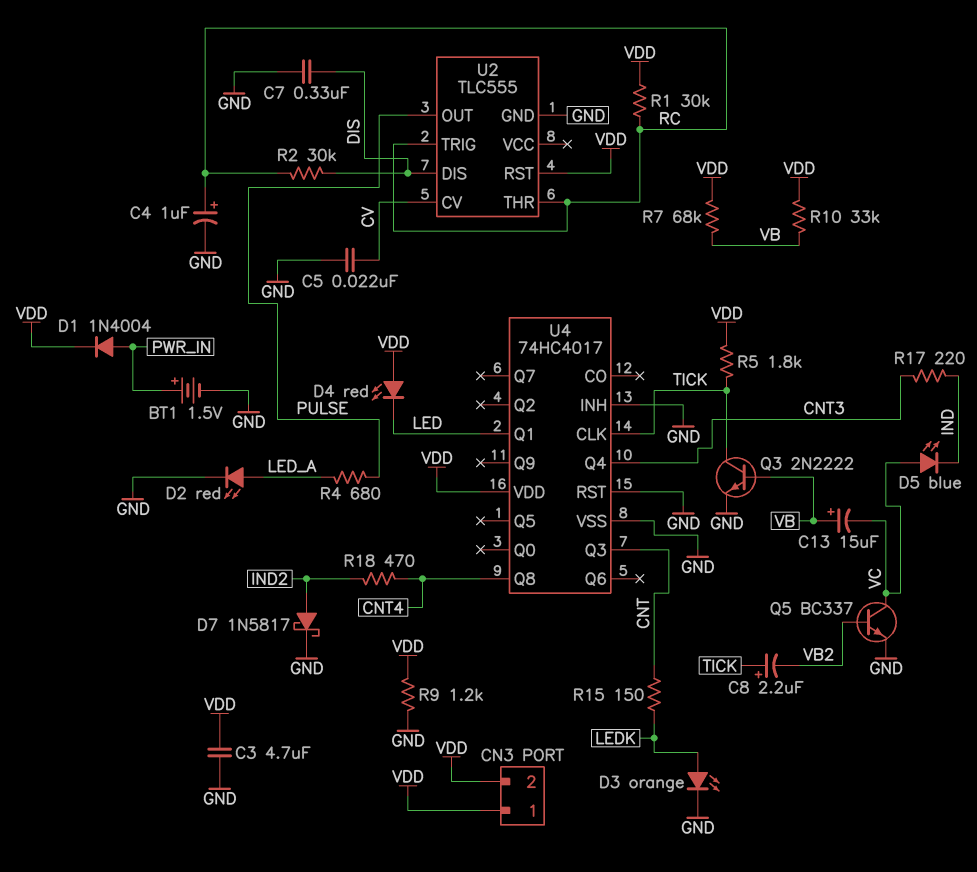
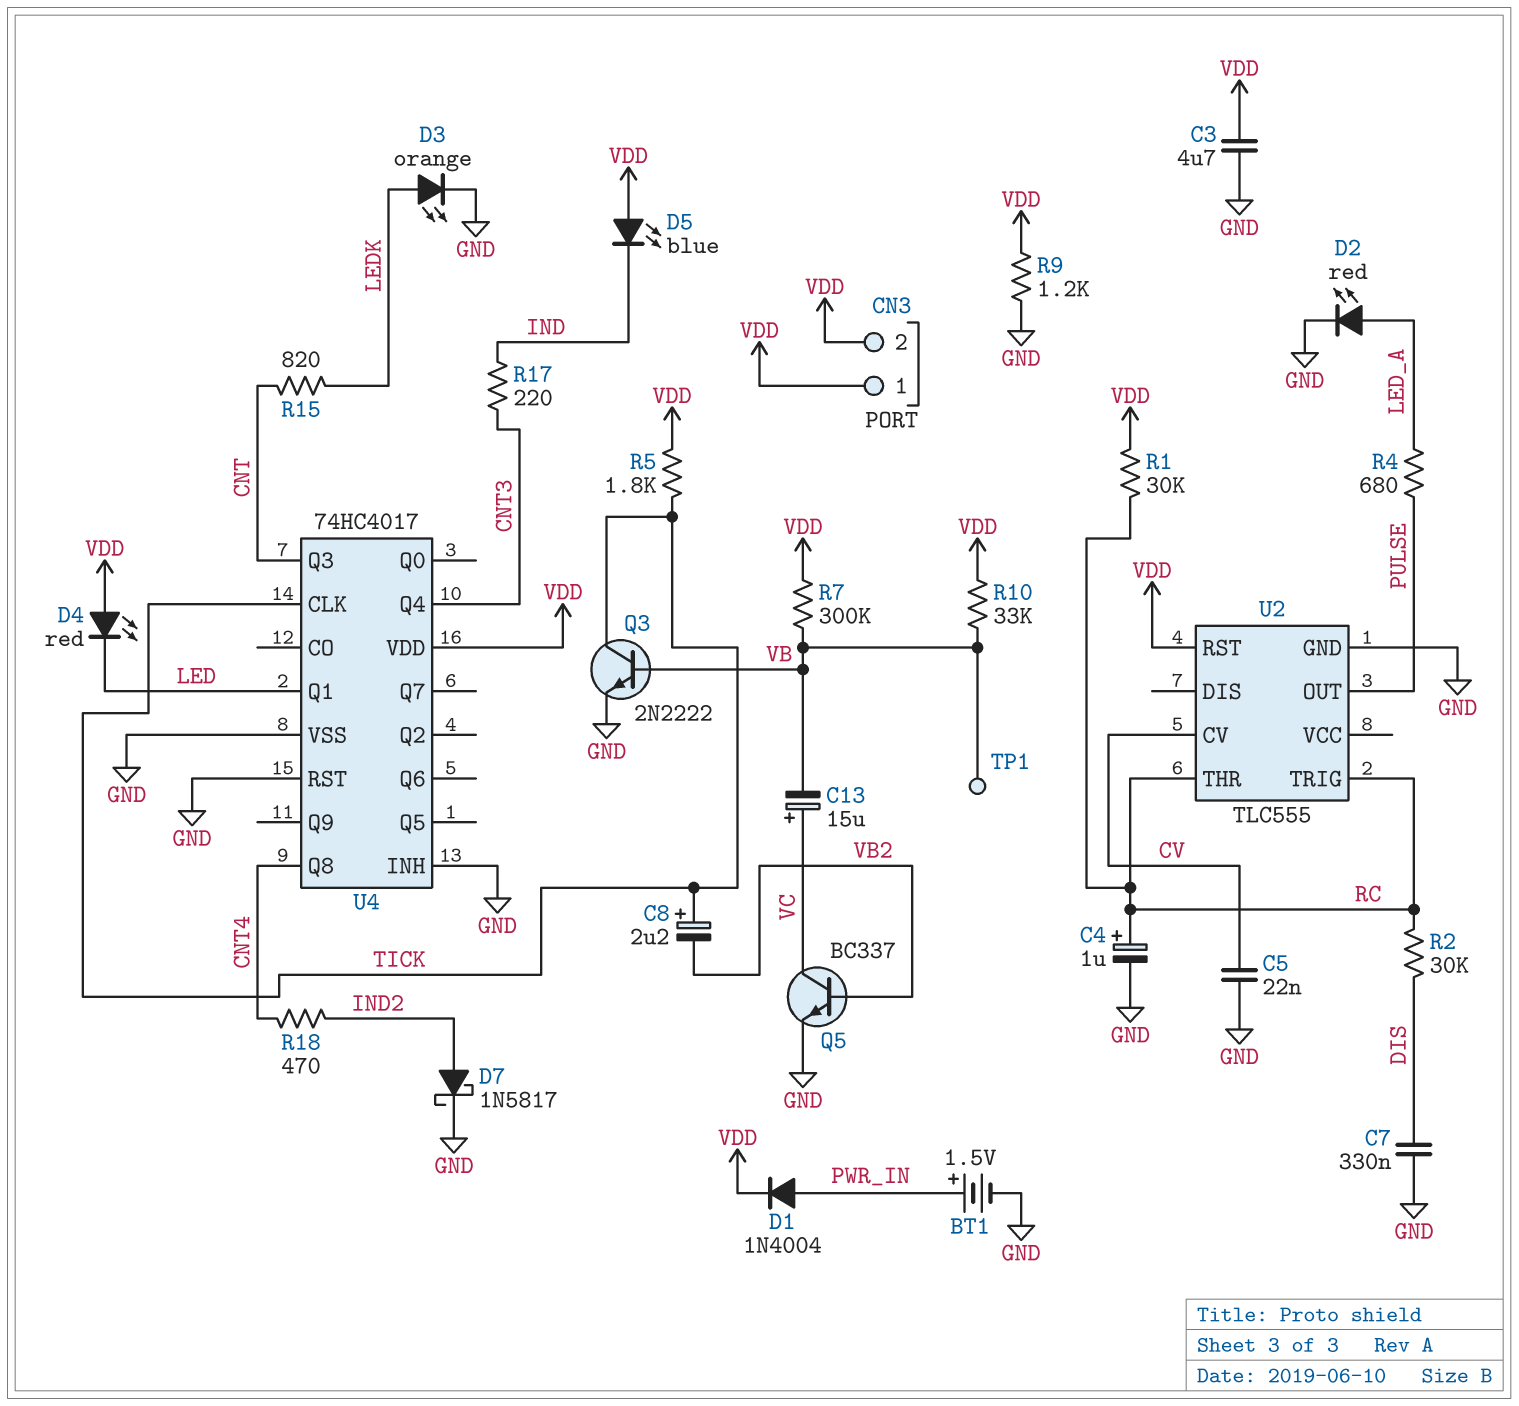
C13: 15uF (plus VB, minus VC) -> 15uF (plus VC, minus VB)
D5: LED blue (A VC, K IND) -> LED blue (A VDD, K IND)
R7: 68k (VB, VDD) -> 300k (VB, VDD)
R15: 150 (CNT, LEDK) -> 820 (CNT, LEDK)
TP1: none -> test point (VB)
U2 pin DIS: DIS -> none

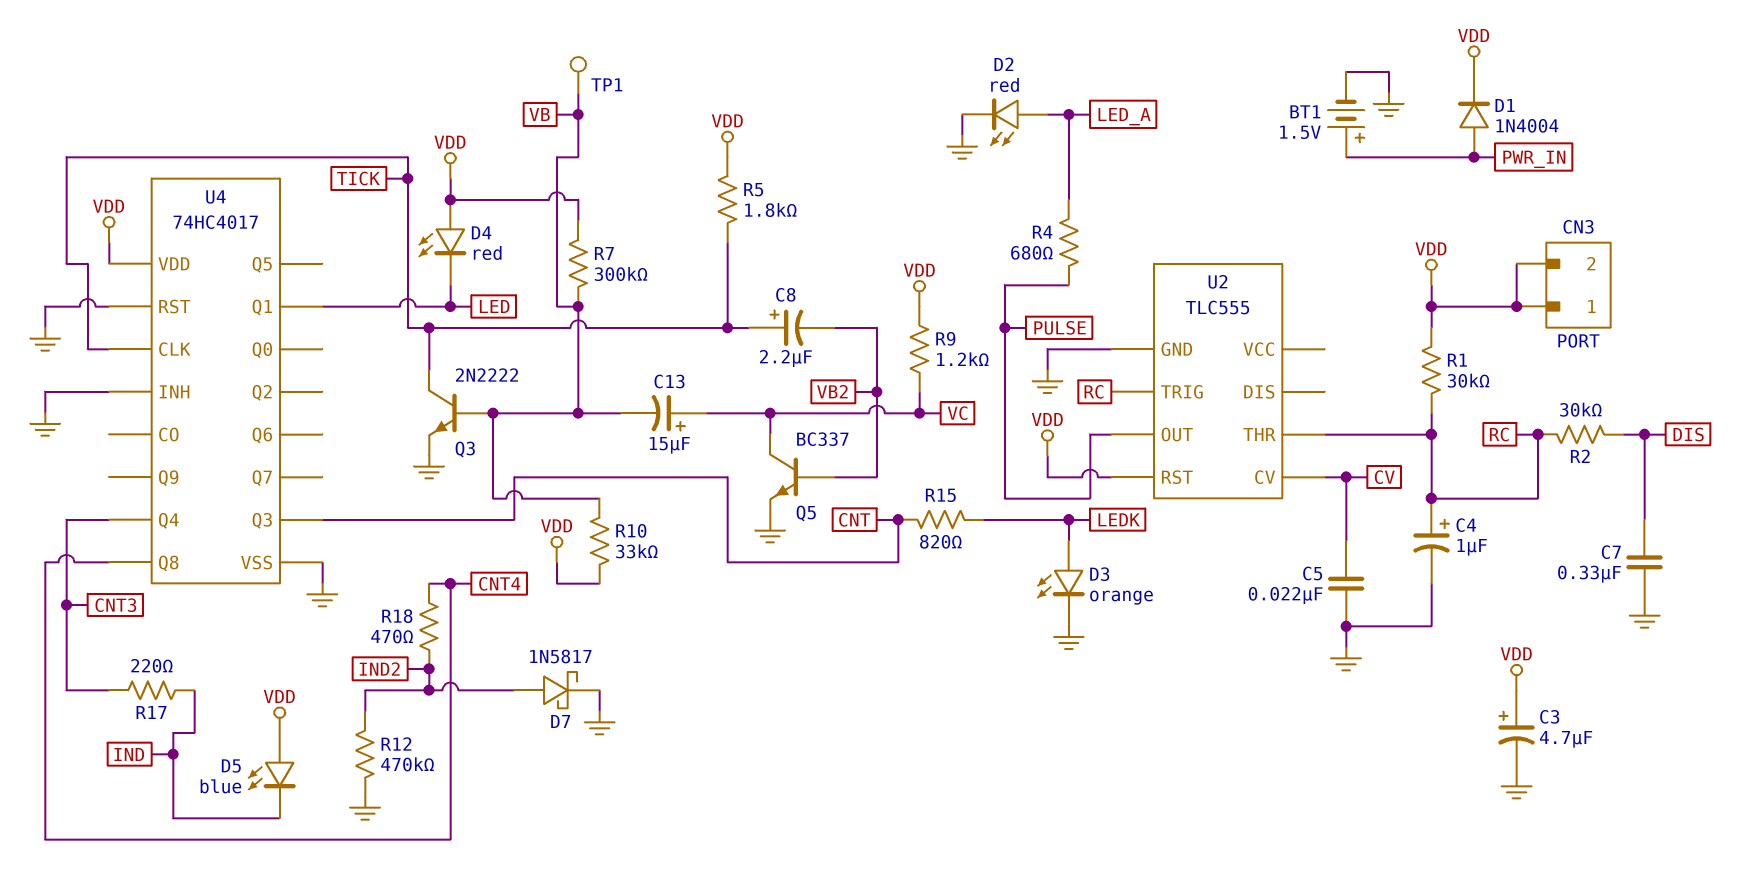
C3: 4.7uF (GND, VDD) -> 4.7uF (plus VDD, minus GND)
R9: 1.2k (GND, VDD) -> 1.2k (VC, VDD)
R12: none -> 470k (GND, IND2)

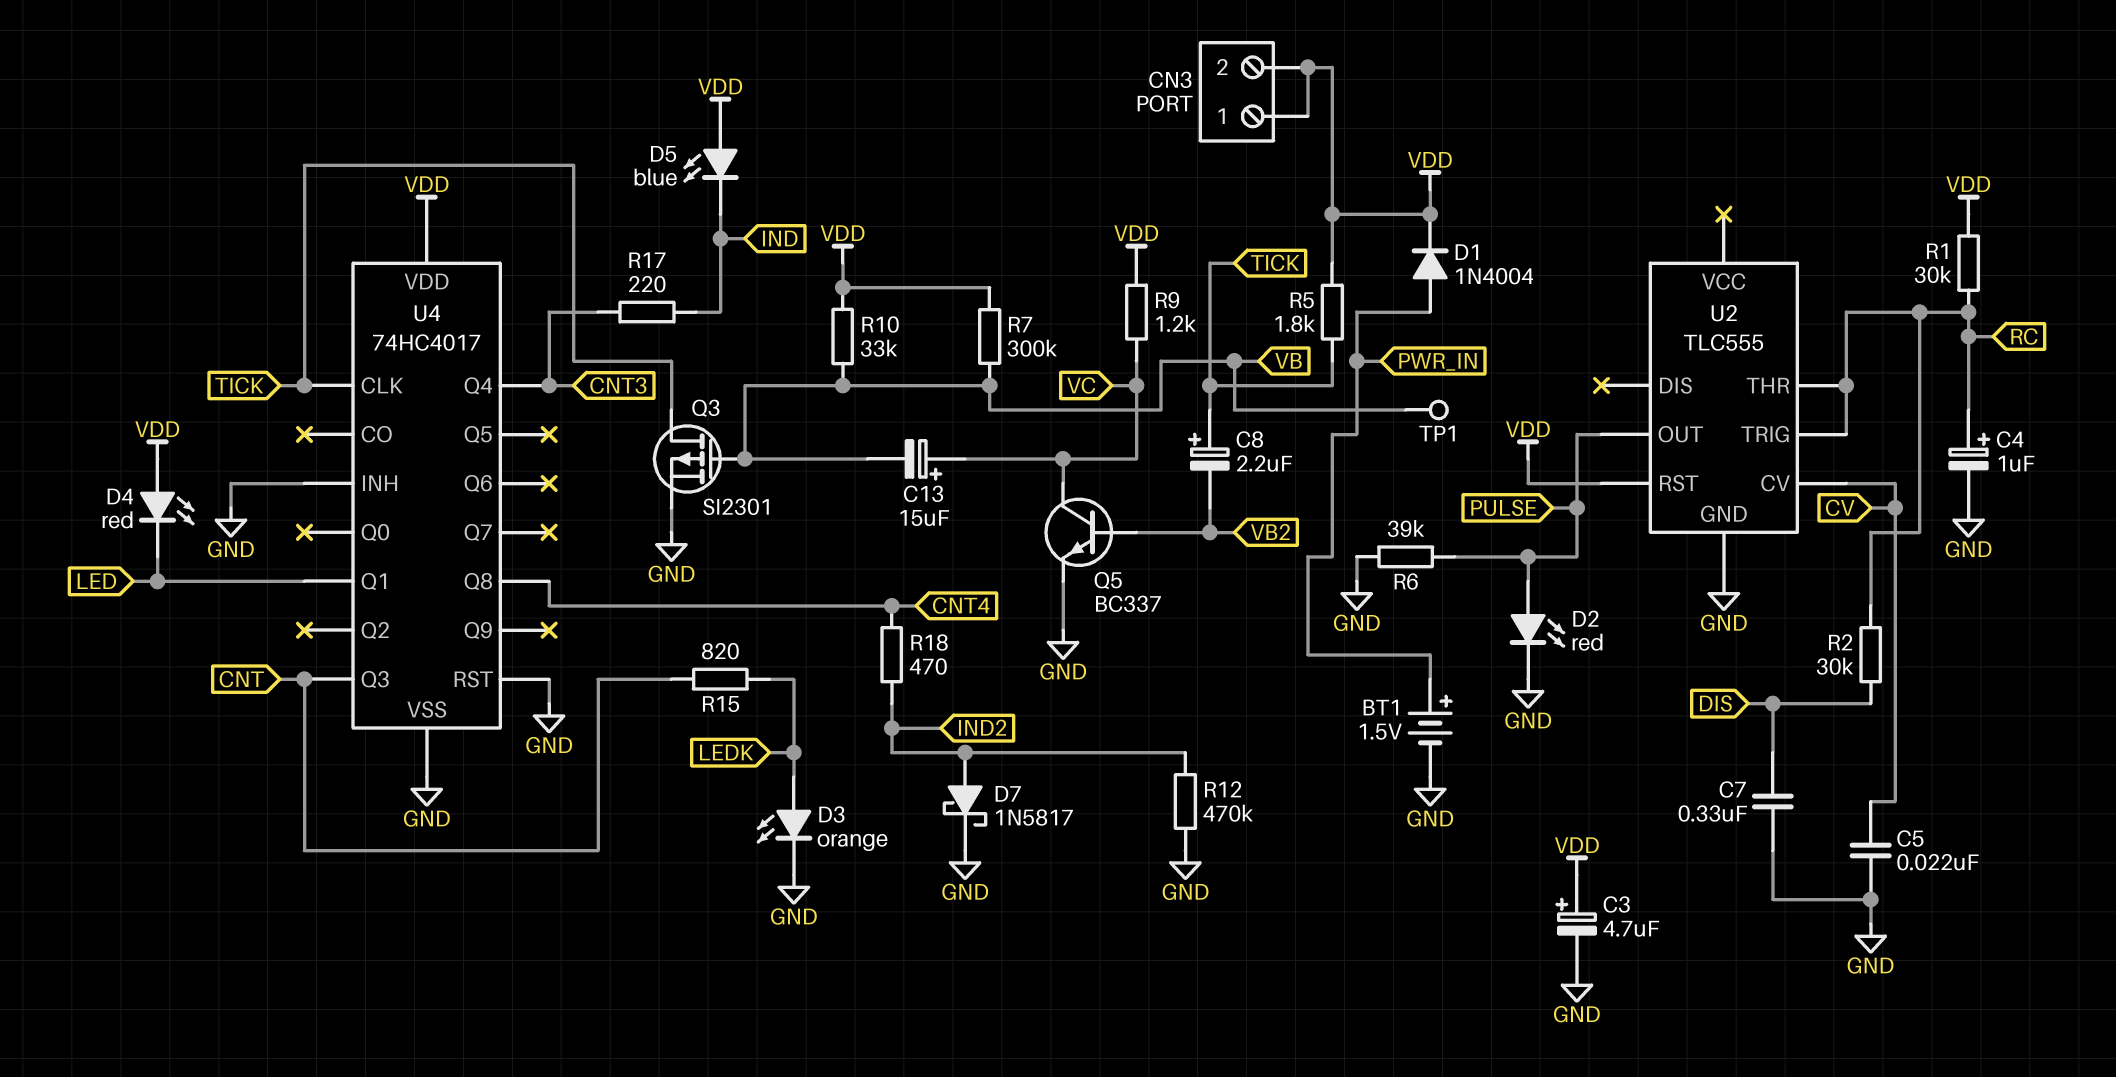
D2: LED red (A LED_A, K GND) -> LED red (A PULSE, K GND)
Q3: NPN 2N2222 (B VB, C TICK, E GND) -> PMOS SI2301 (G VB, D TICK, S GND)
R4: 680 (LED_A, PULSE) -> none
R6: none -> 39k (GND, PULSE)

